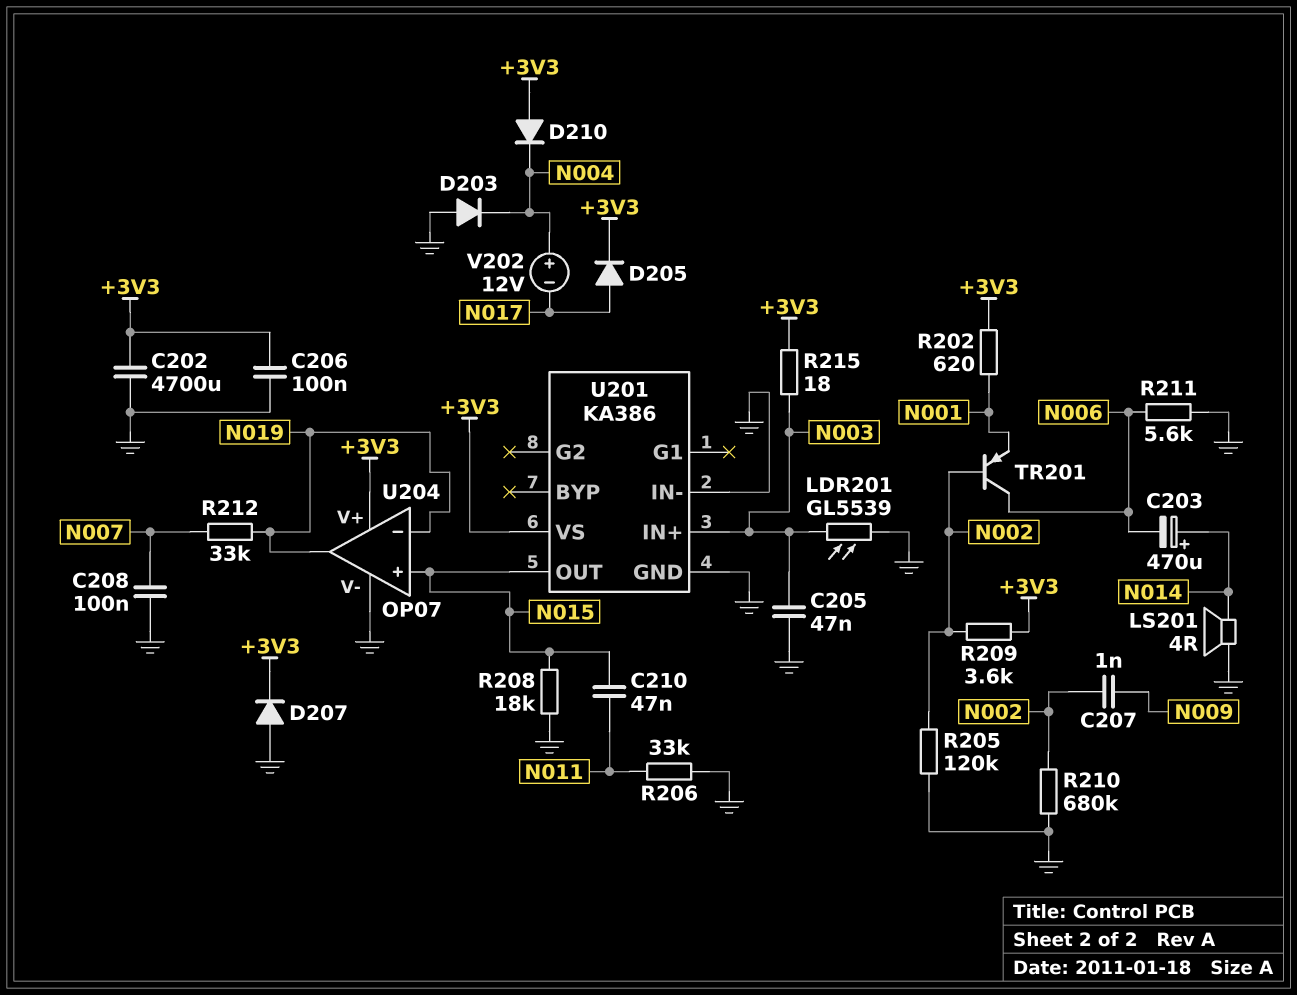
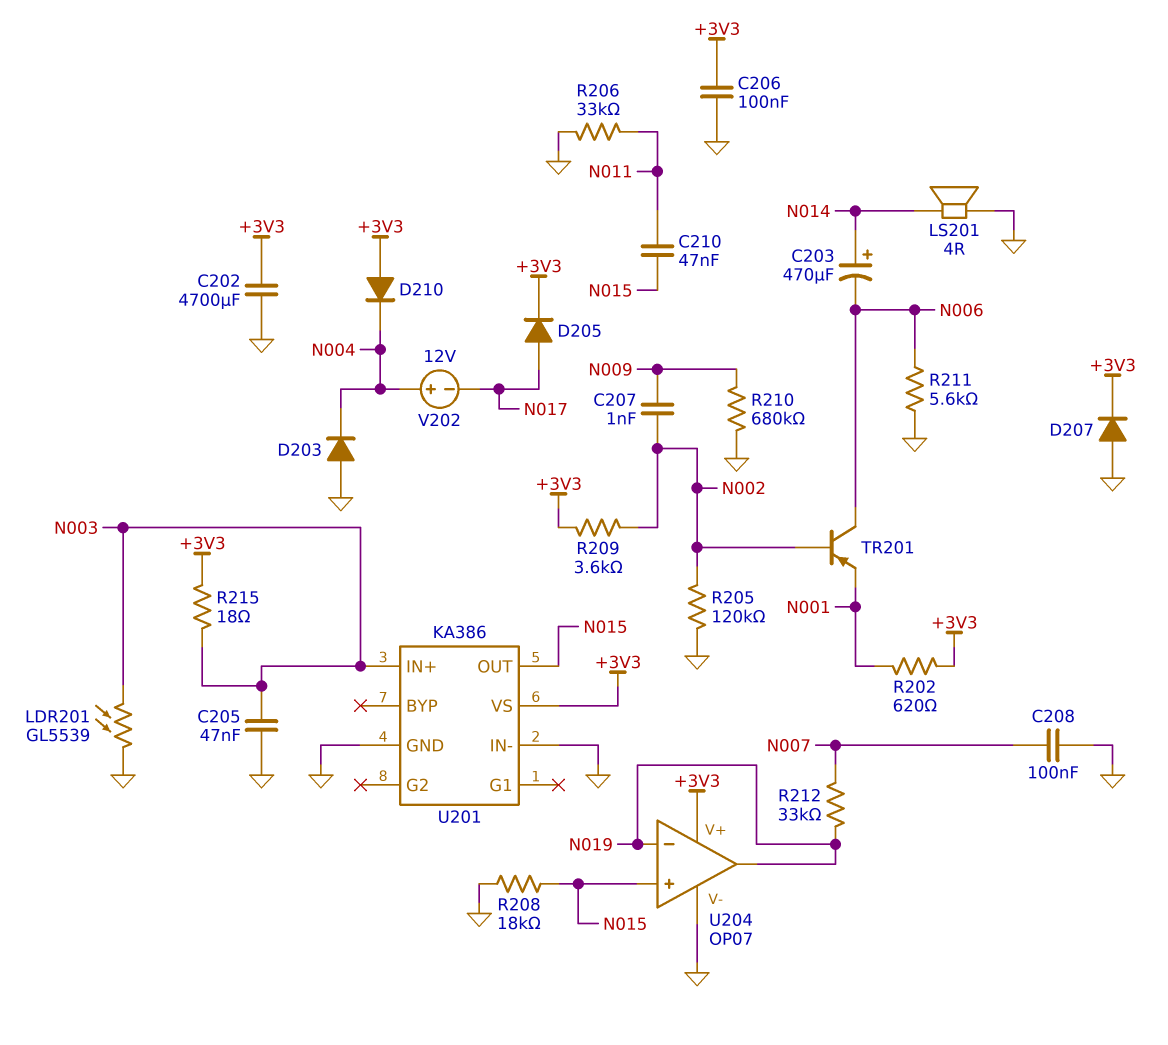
R210: 680k (GND, N002) -> 680k (GND, N009)

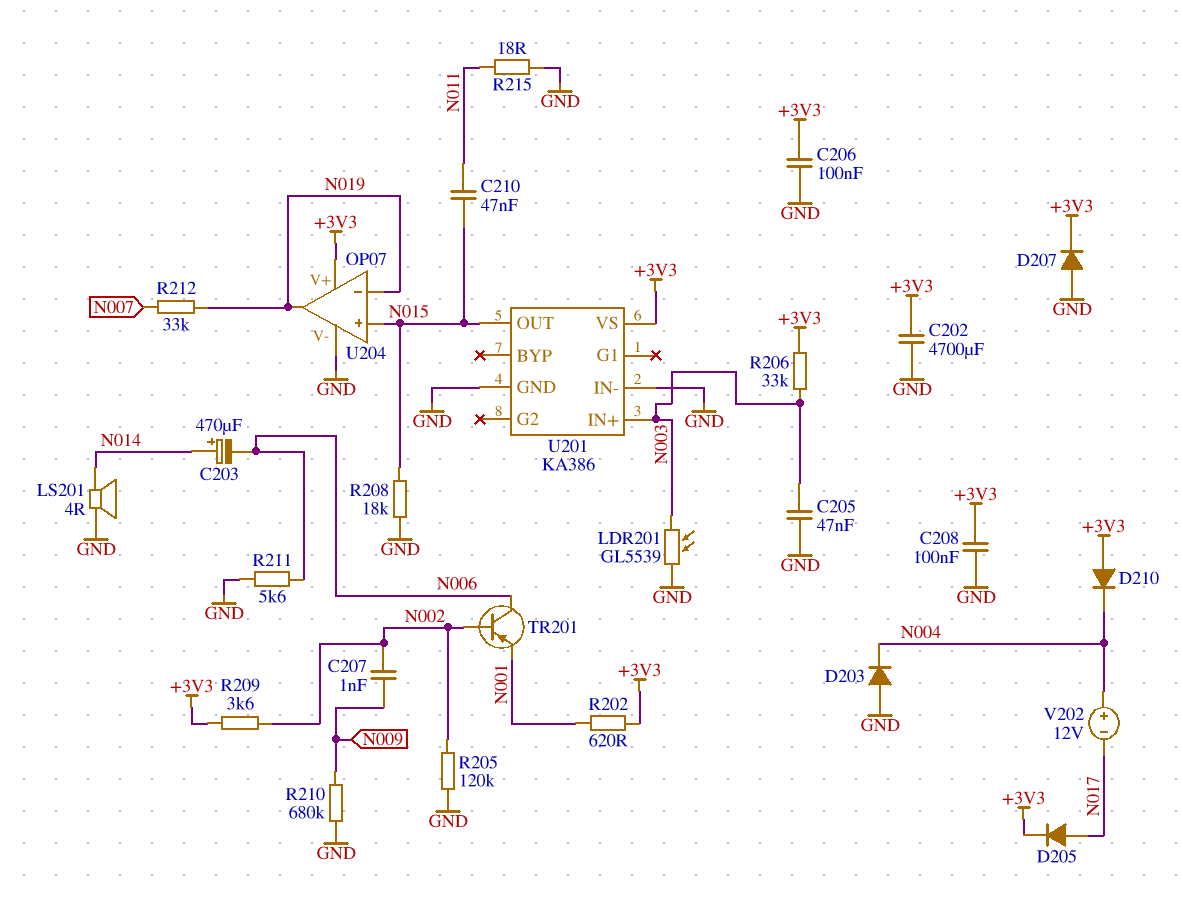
C208: 100nF (GND, N007) -> 100nF (+3V3, GND)
R206: 33k (GND, N011) -> 33k (+3V3, N003)
R215: 18 (+3V3, N003) -> 18 (GND, N011)

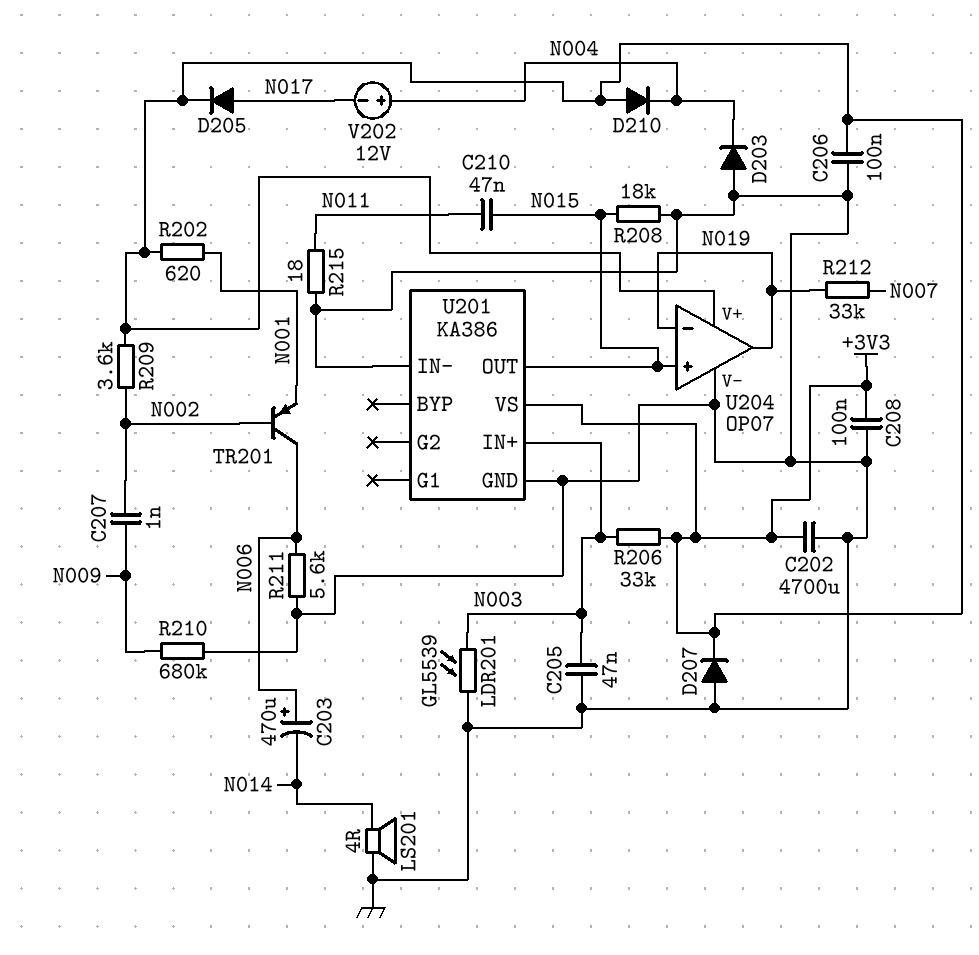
C203: 470uF (plus N014, minus N006) -> 470uF (plus N006, minus N014)
R205: 120k (GND, N002) -> none

